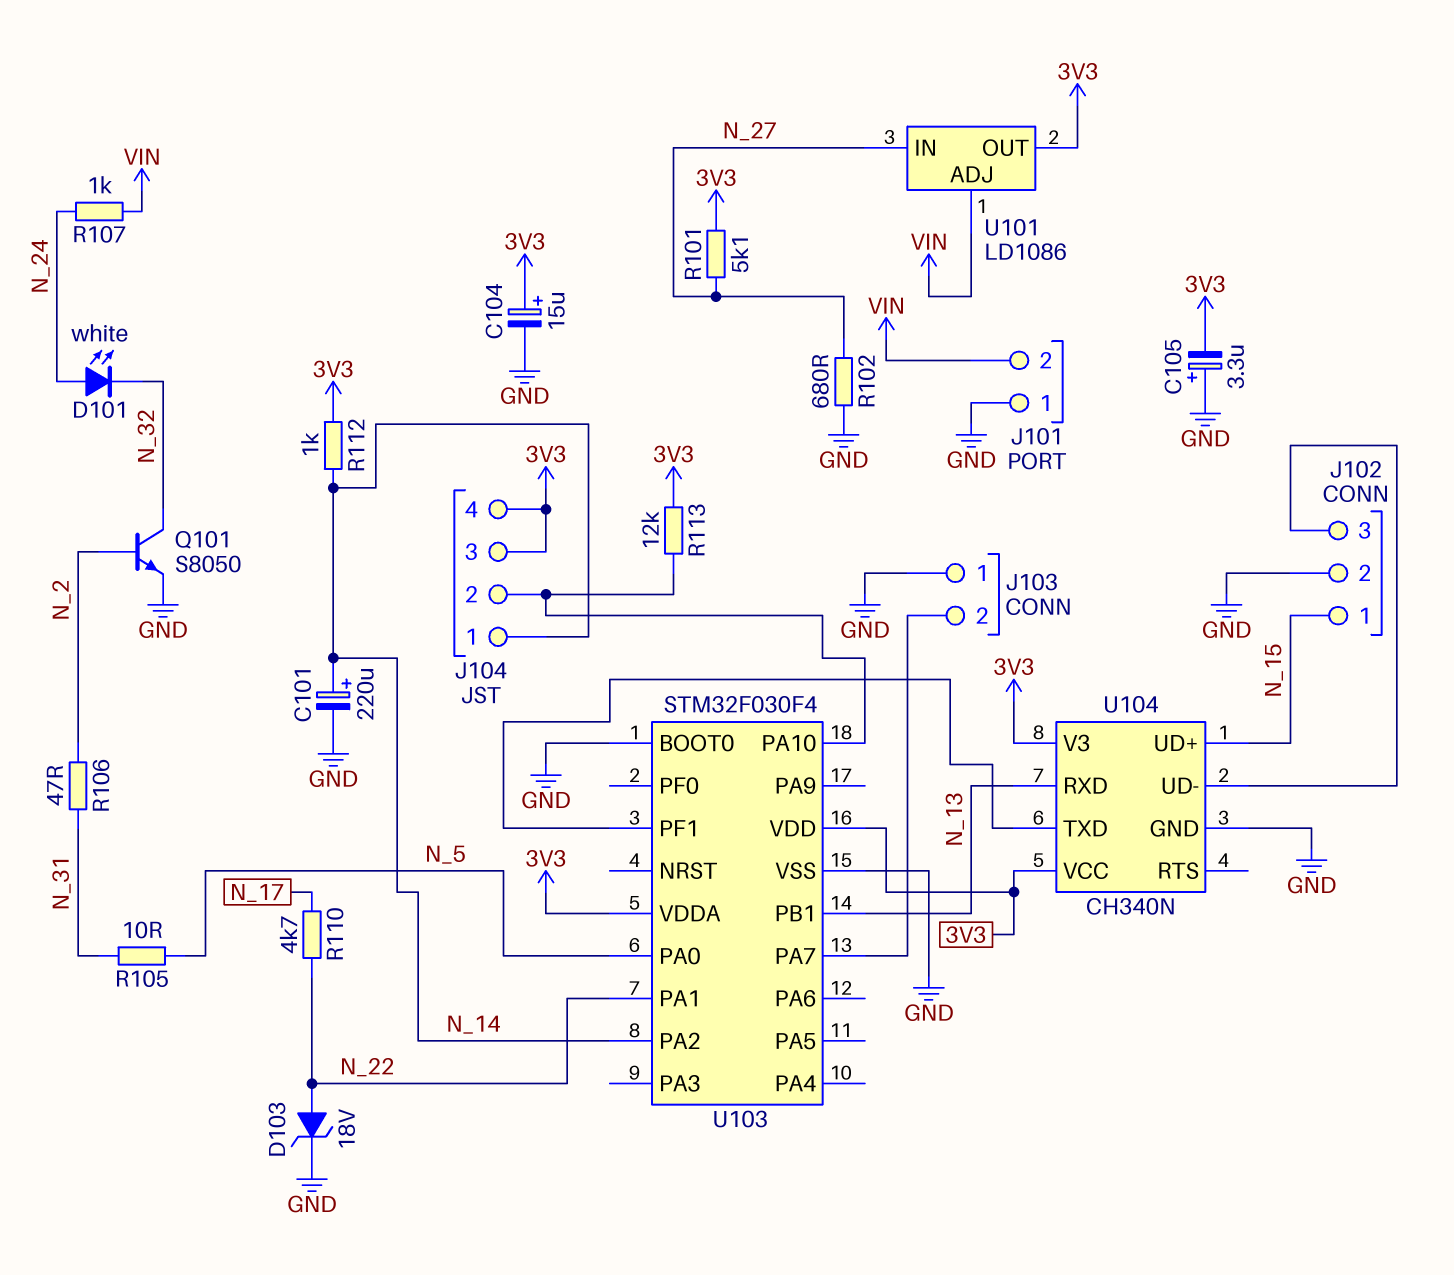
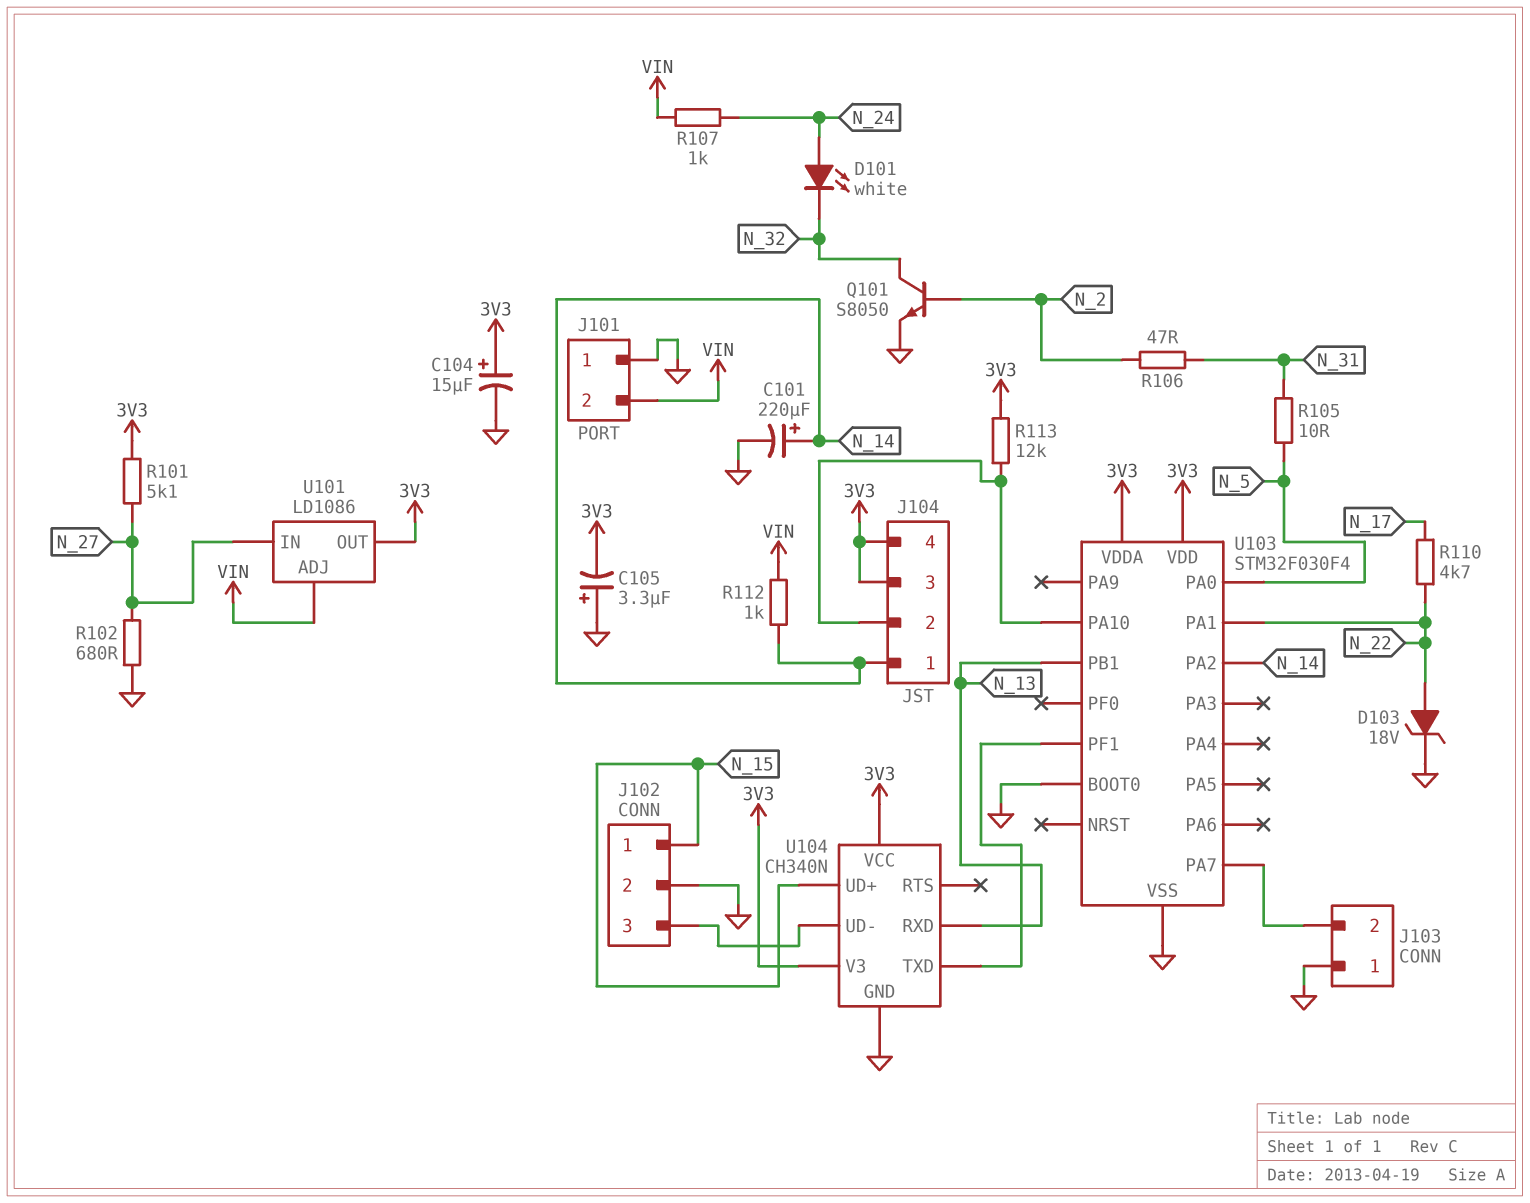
R112: 1k (3V3, N_14) -> 1k (N_14, VIN)

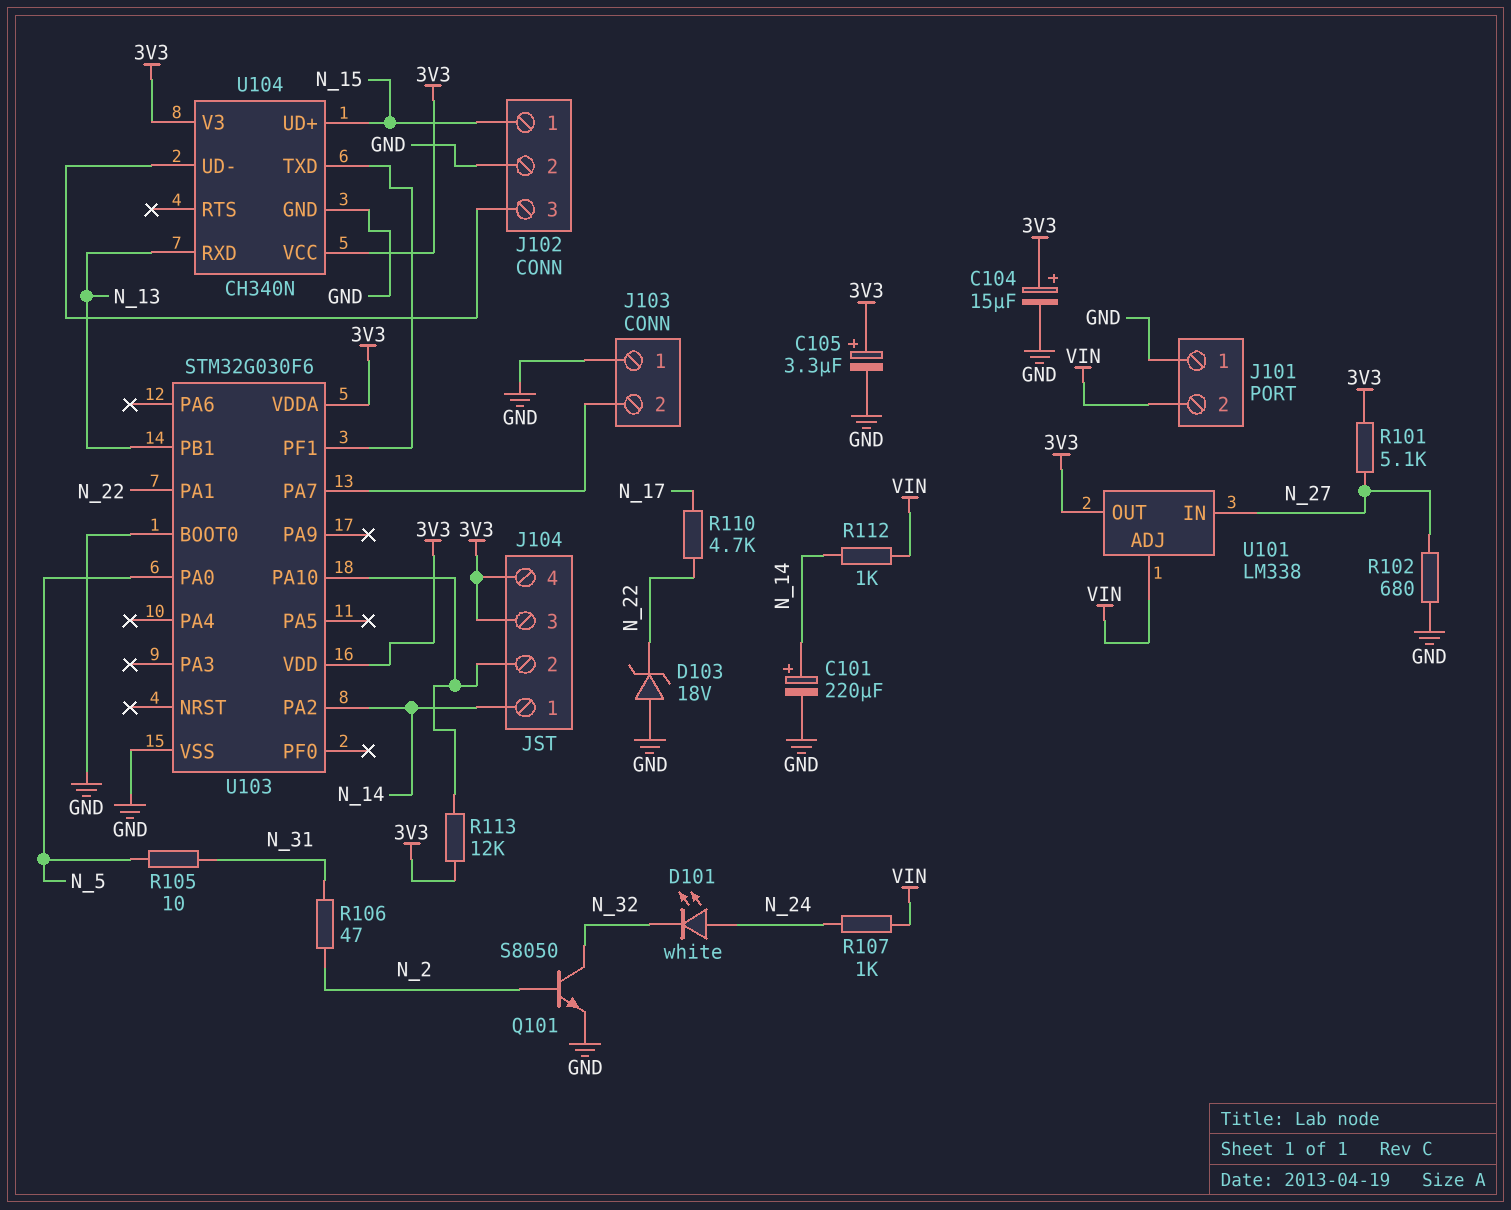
C105: 3.3uF (plus GND, minus 3V3) -> 3.3uF (plus 3V3, minus GND)
D103: zener 18V (A N_22, K GND) -> zener 18V (A GND, K N_22)
U101: LD1086 -> LM338
U103: STM32F030F4 -> STM32G030F6

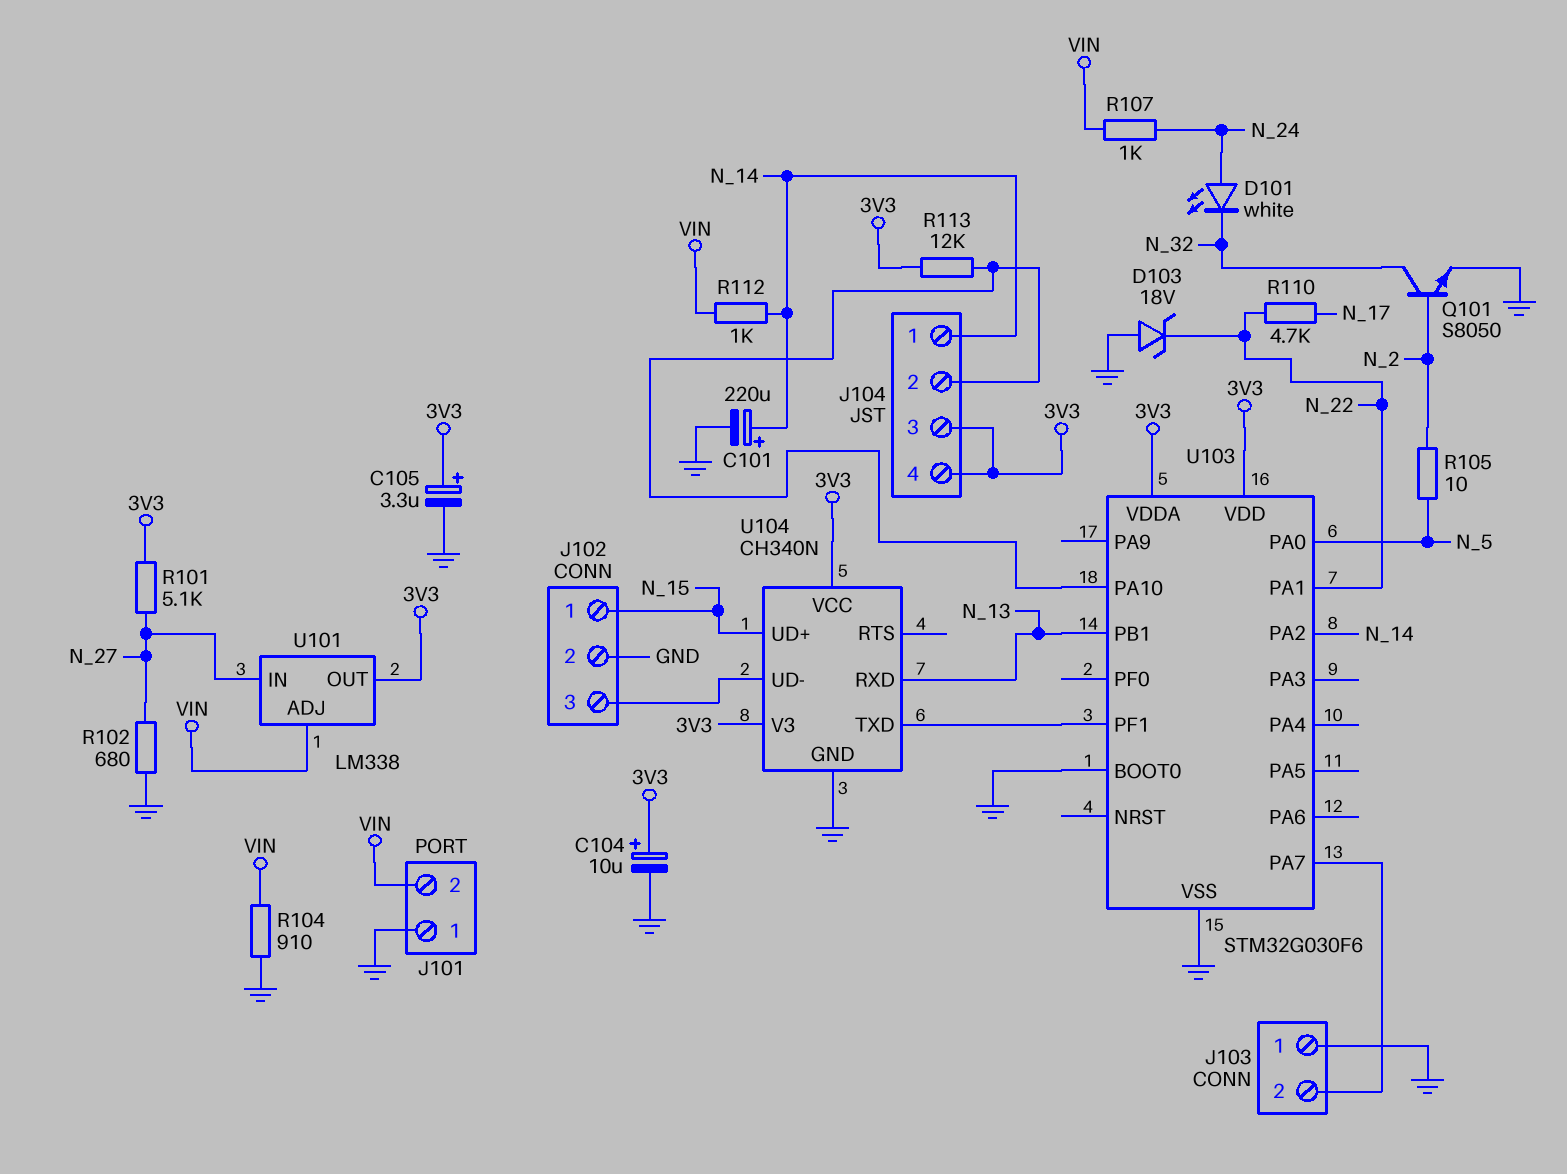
C104: 15uF (plus 3V3, minus GND) -> 10uF (plus 3V3, minus GND)
R104: none -> 910 (GND, VIN)
R105: 10 (N_5, N_31) -> 10 (N_2, N_5)
R106: 47 (N_2, N_31) -> none

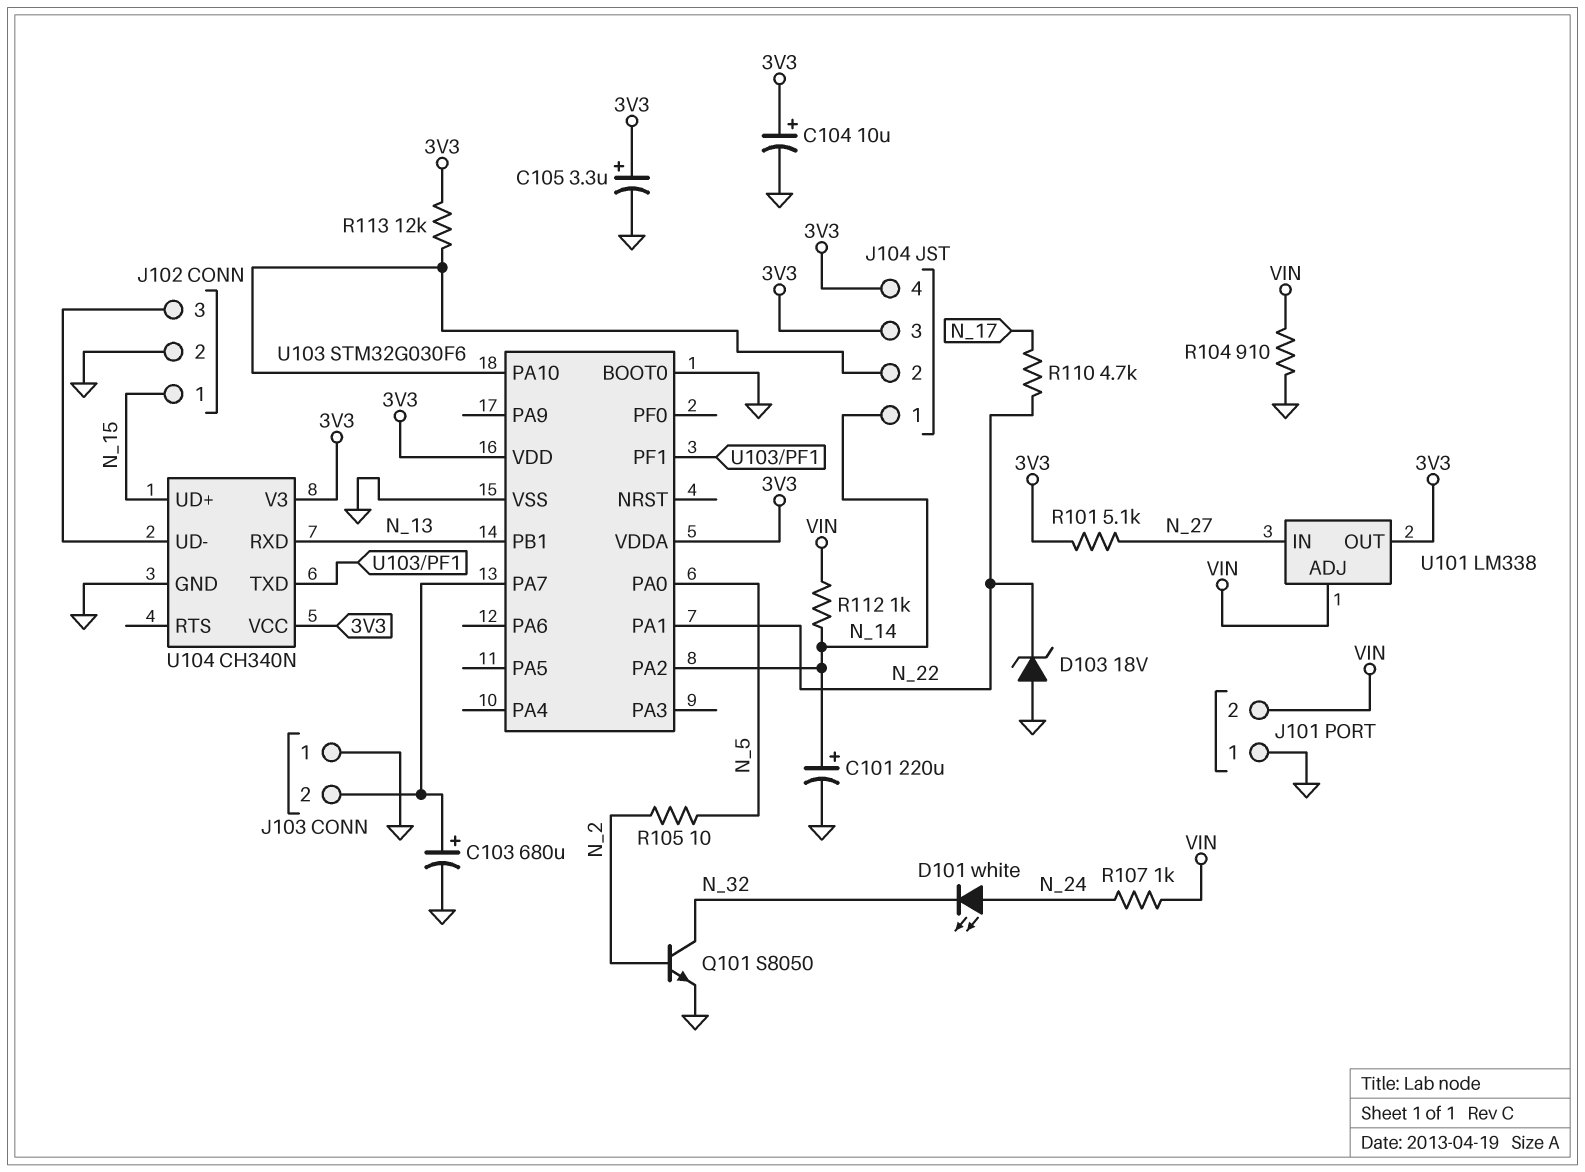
C103: none -> 680uF (plus J103/2, minus GND)
R102: 680 (GND, N_27) -> none

